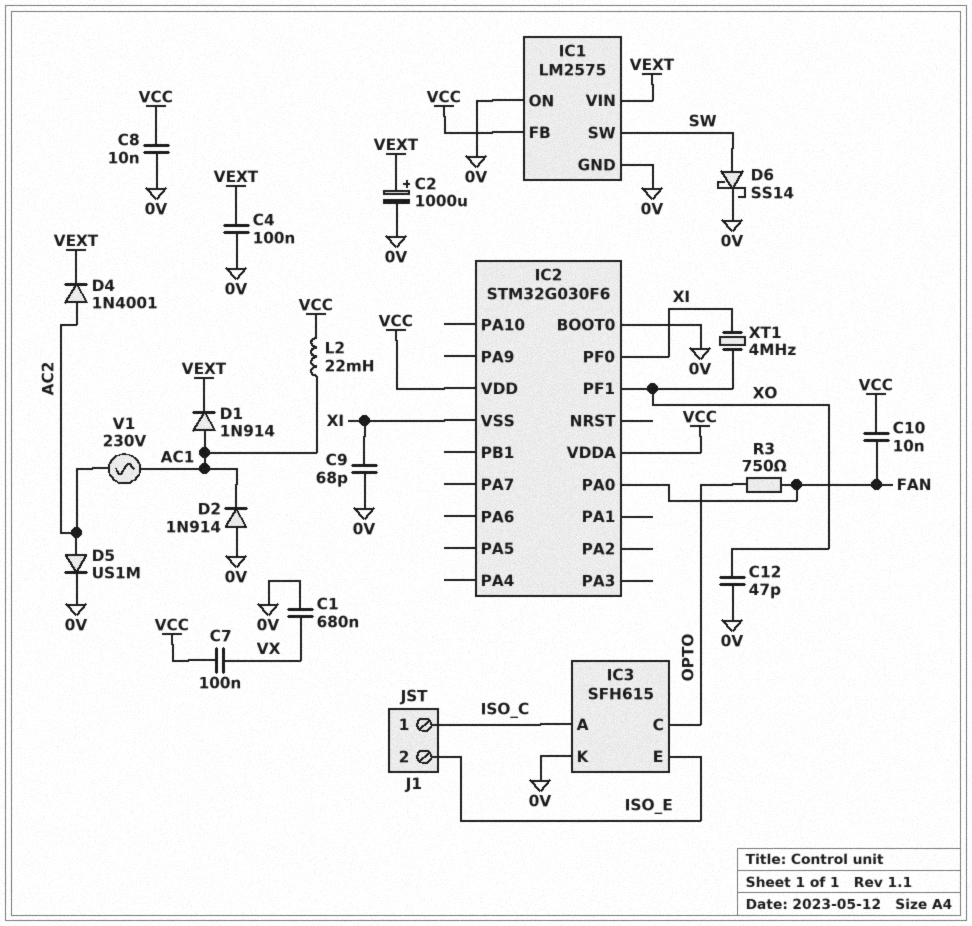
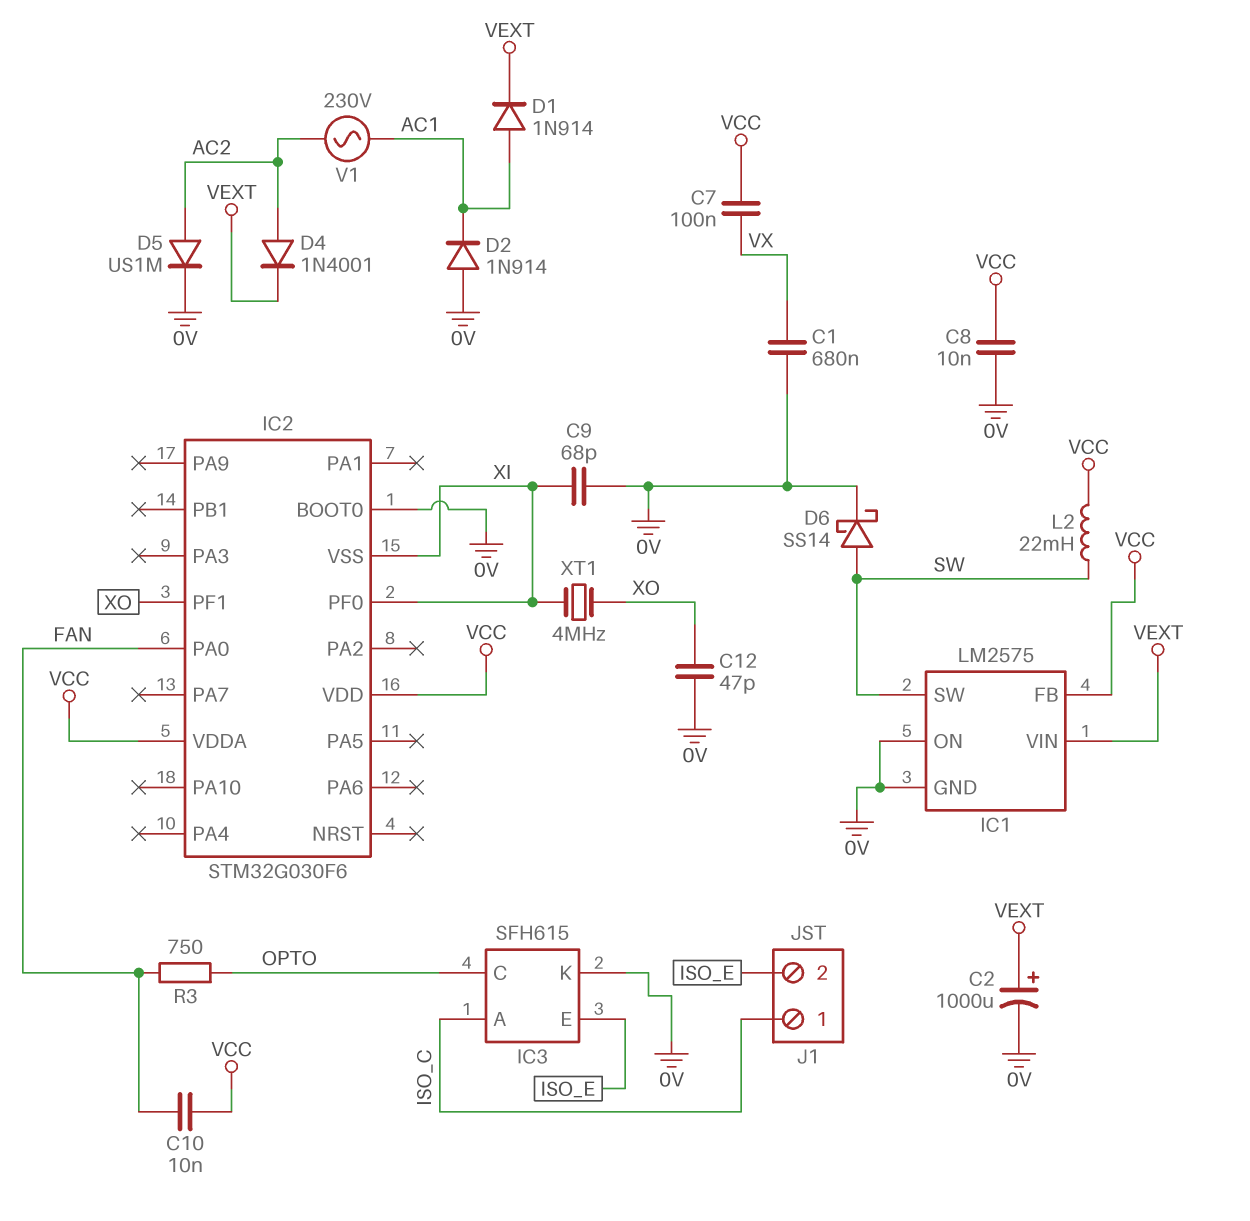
C4: 100nF (0V, VEXT) -> none
L2: 22mH (AC1, VCC) -> 22mH (SW, VCC)

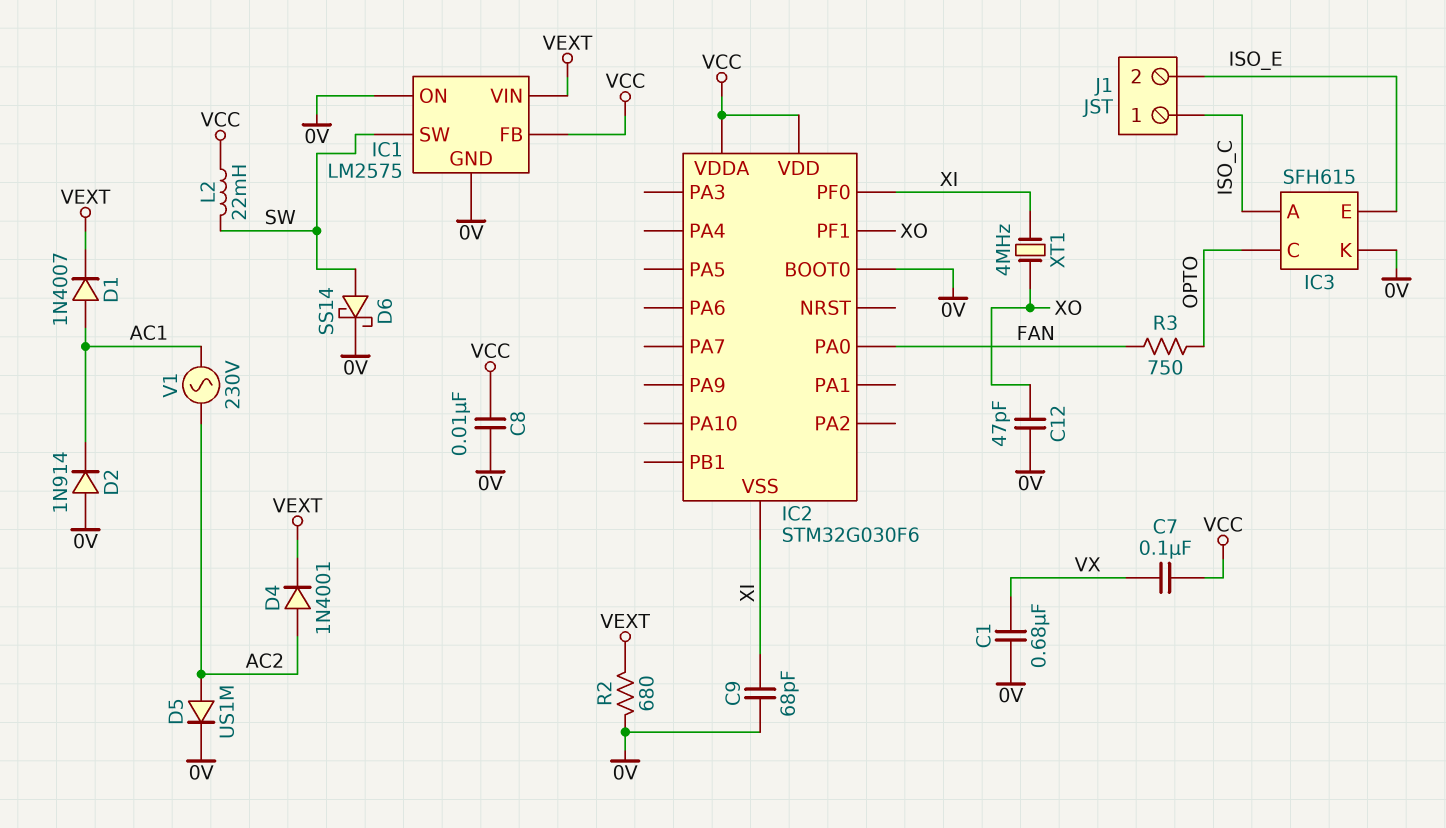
C2: 1000uF (plus VEXT, minus 0V) -> none
C10: 10nF (FAN, VCC) -> none
D1: diode 1N914 (A AC1, K VEXT) -> diode 1N4007 (A AC1, K VEXT)
R2: none -> 680 (0V, VEXT)

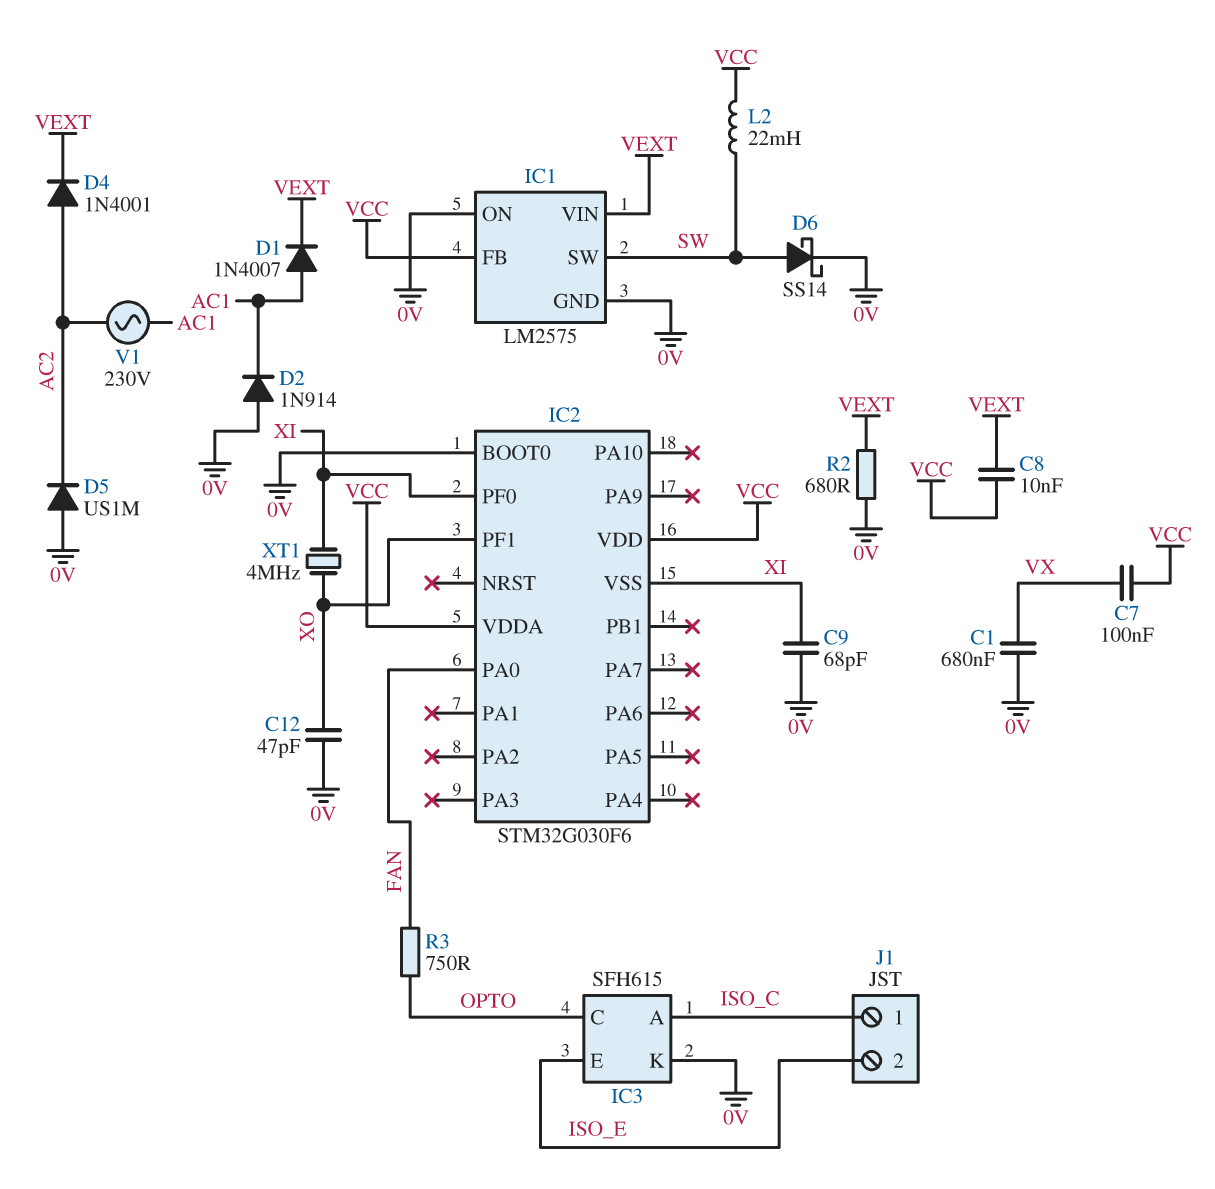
C8: 10nF (0V, VCC) -> 10nF (VCC, VEXT)
D5: diode US1M (A AC2, K 0V) -> diode US1M (A 0V, K AC2)

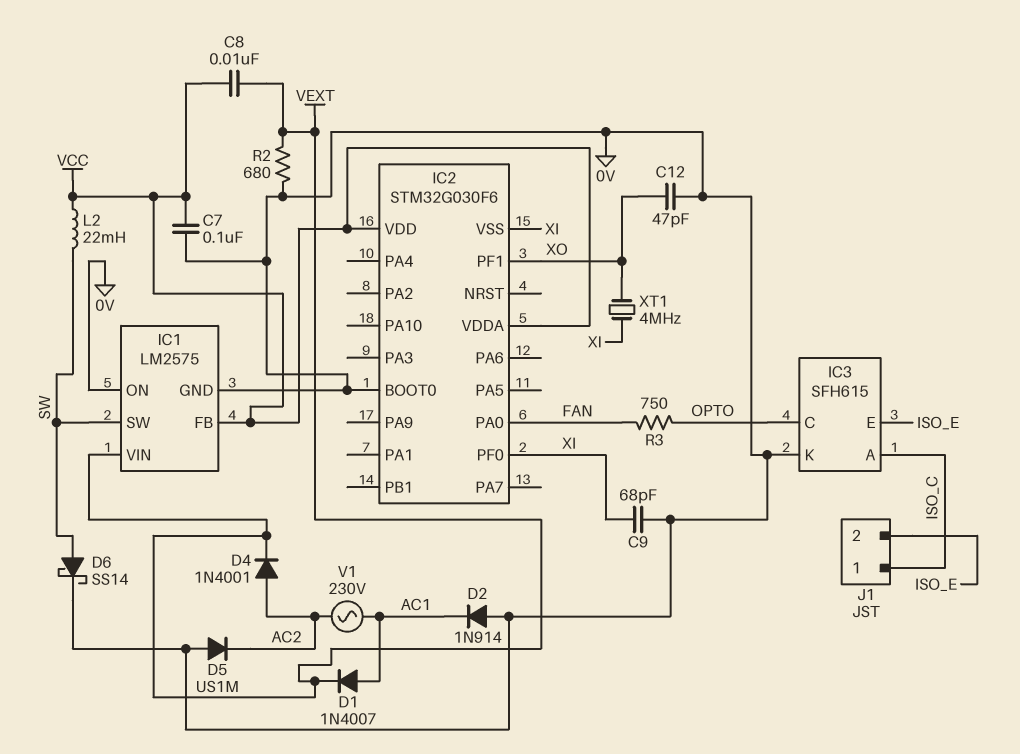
C1: 680nF (0V, VX) -> none
C7: 100nF (VCC, VX) -> 100nF (0V, VCC)

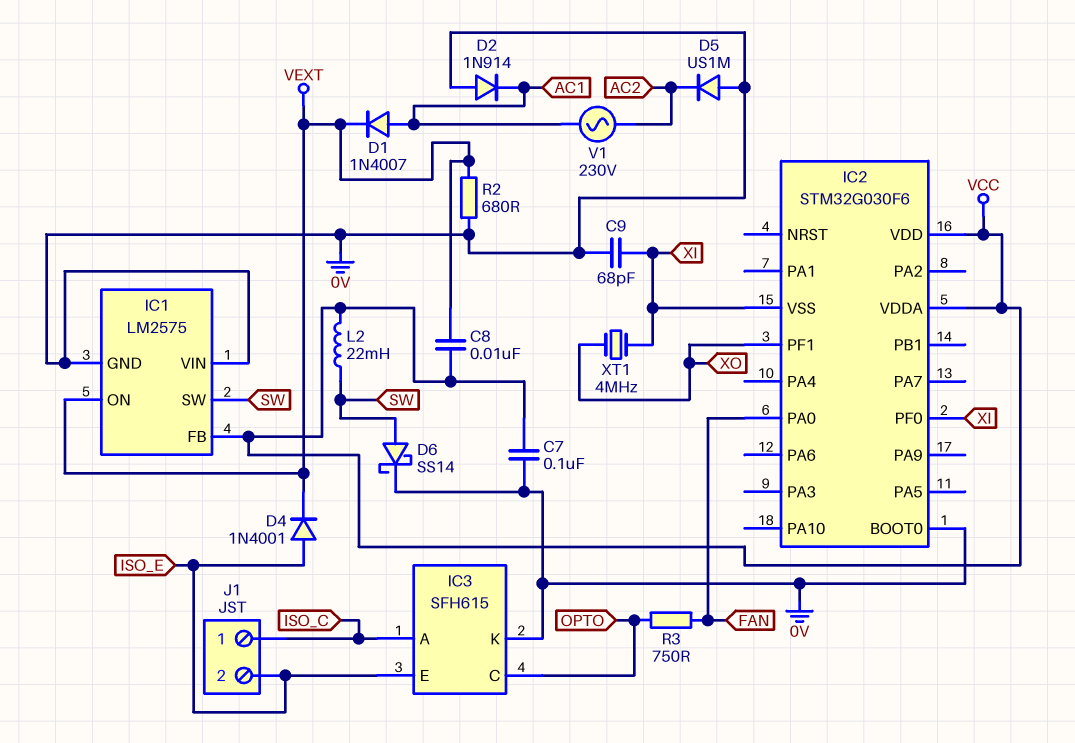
C12: 47pF (0V, XO) -> none
D4: diode 1N4001 (A AC2, K VEXT) -> diode 1N4001 (A ISO_E, K VEXT)
IC1 pin ON: 0V -> VEXT
IC1 pin VIN: VEXT -> 0V

